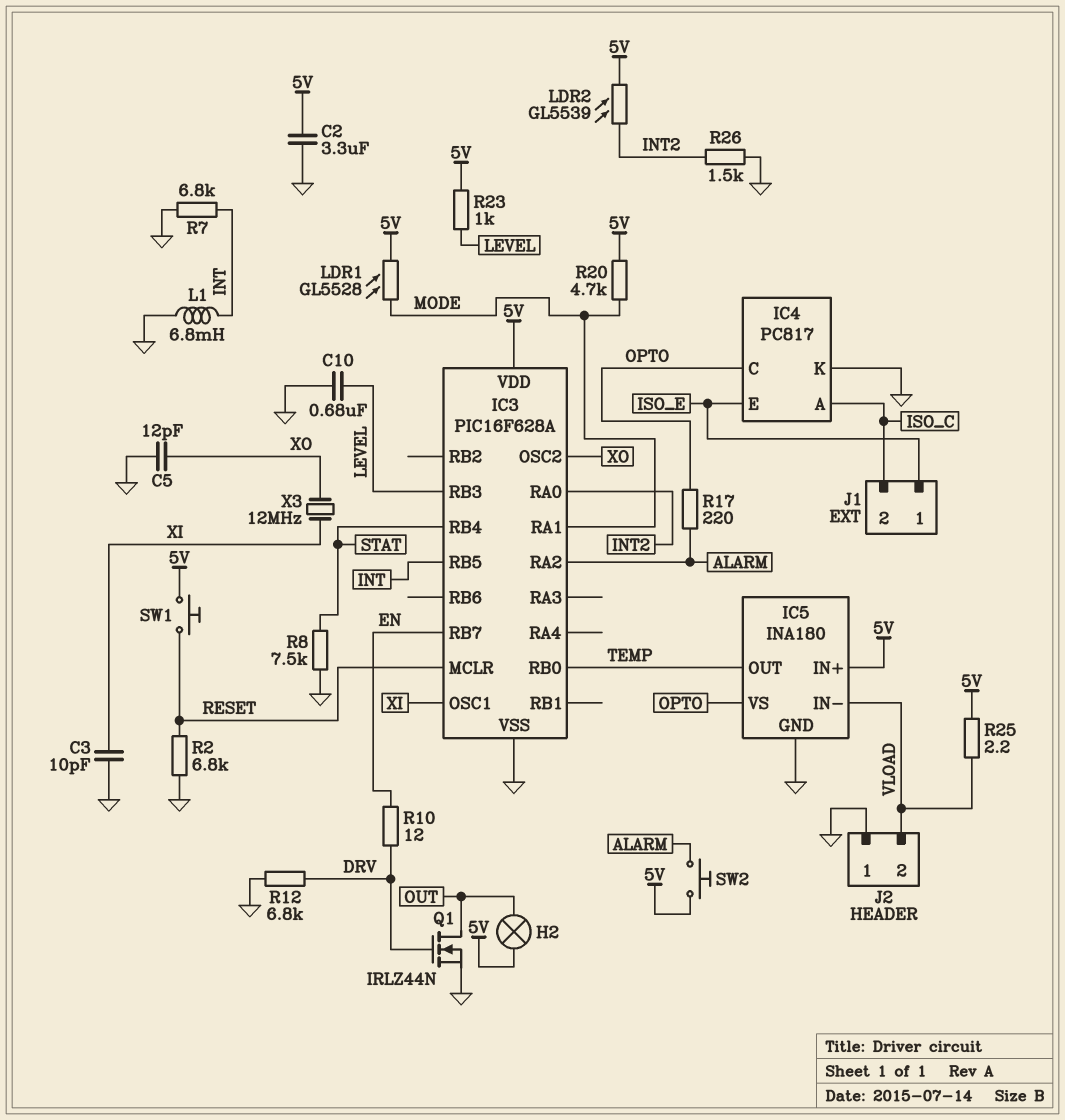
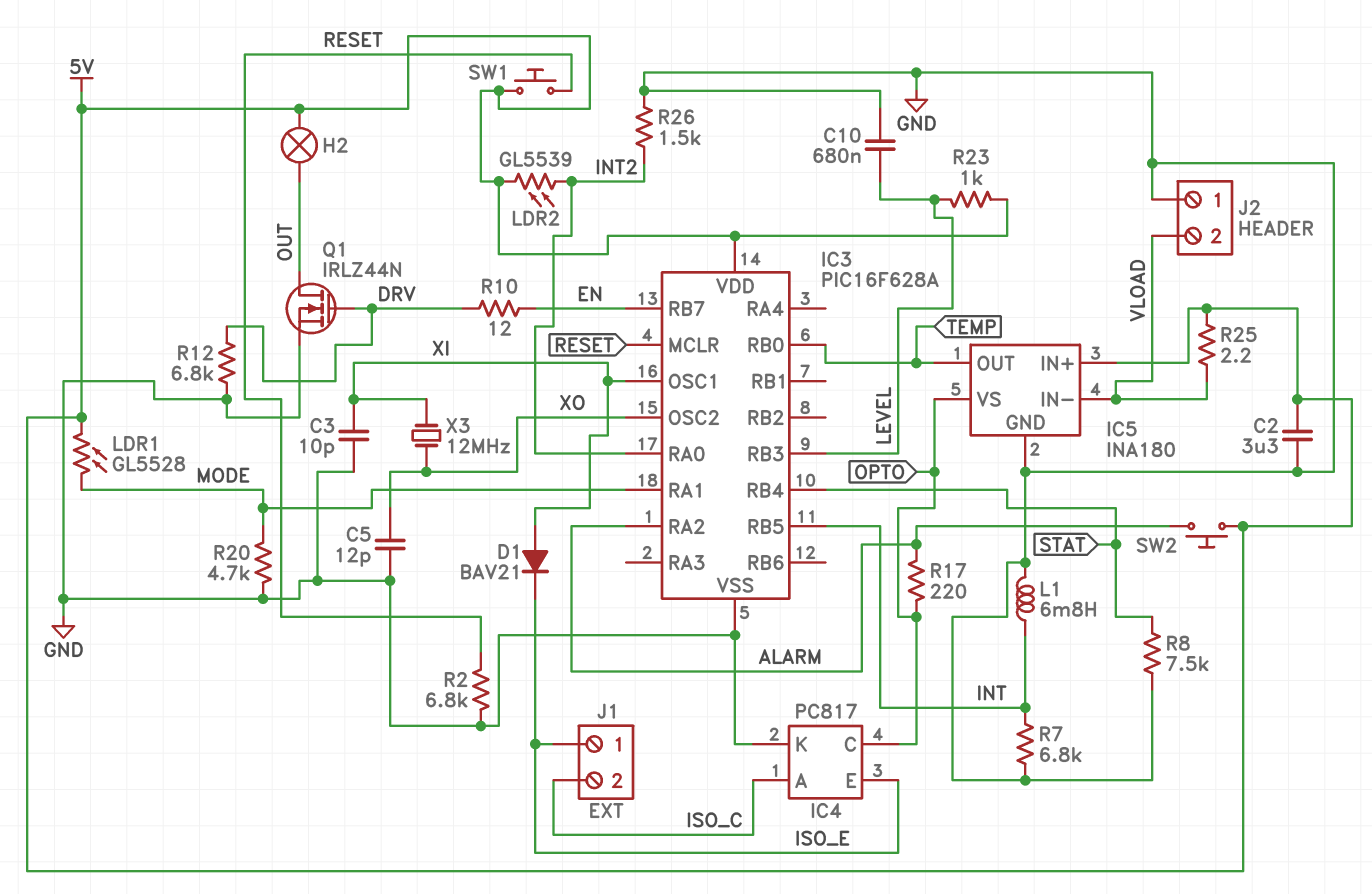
D1: none -> diode BAV21 (A XI, K ISO_E)
R20: 4.7k (5V, MODE) -> 4.7k (GND, MODE)

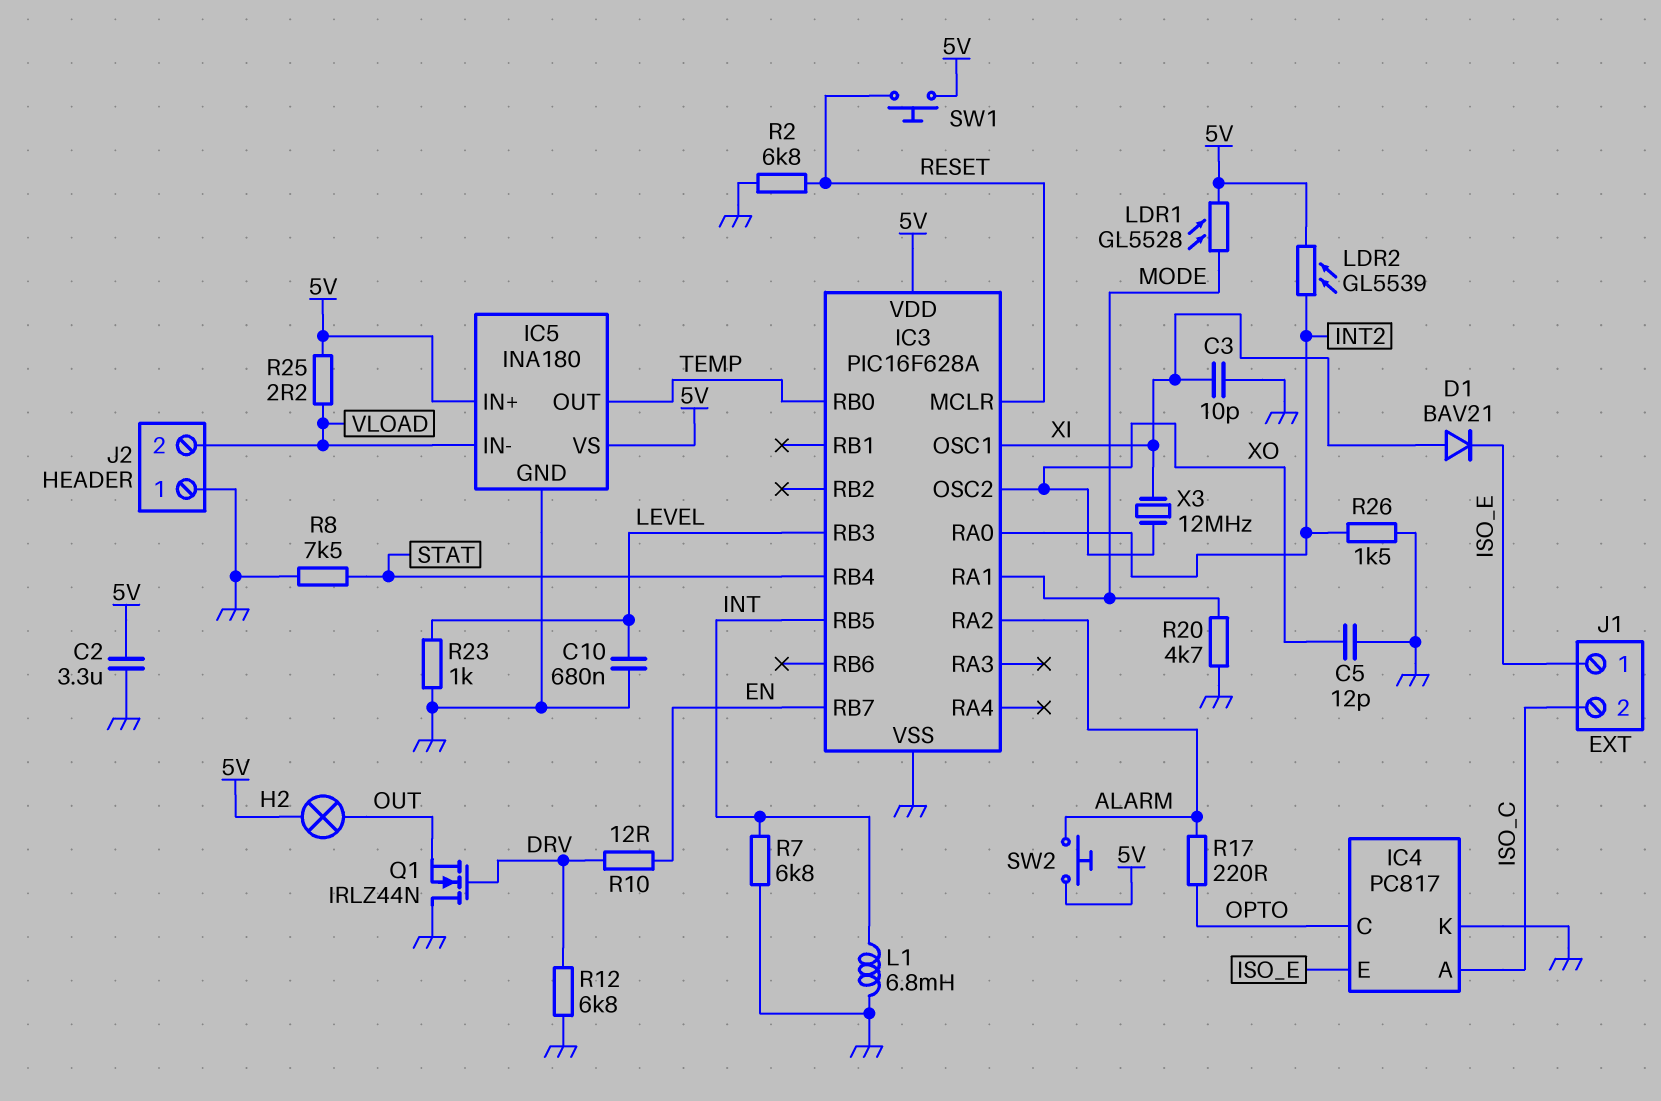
IC5 pin VS: OPTO -> 5V
Q1: NMOS IRLZ44N (G DRV, D OUT, S GND) -> NMOS IRLZ44N (G DRV, D GND, S OUT)
R23: 1k (5V, LEVEL) -> 1k (GND, LEVEL)

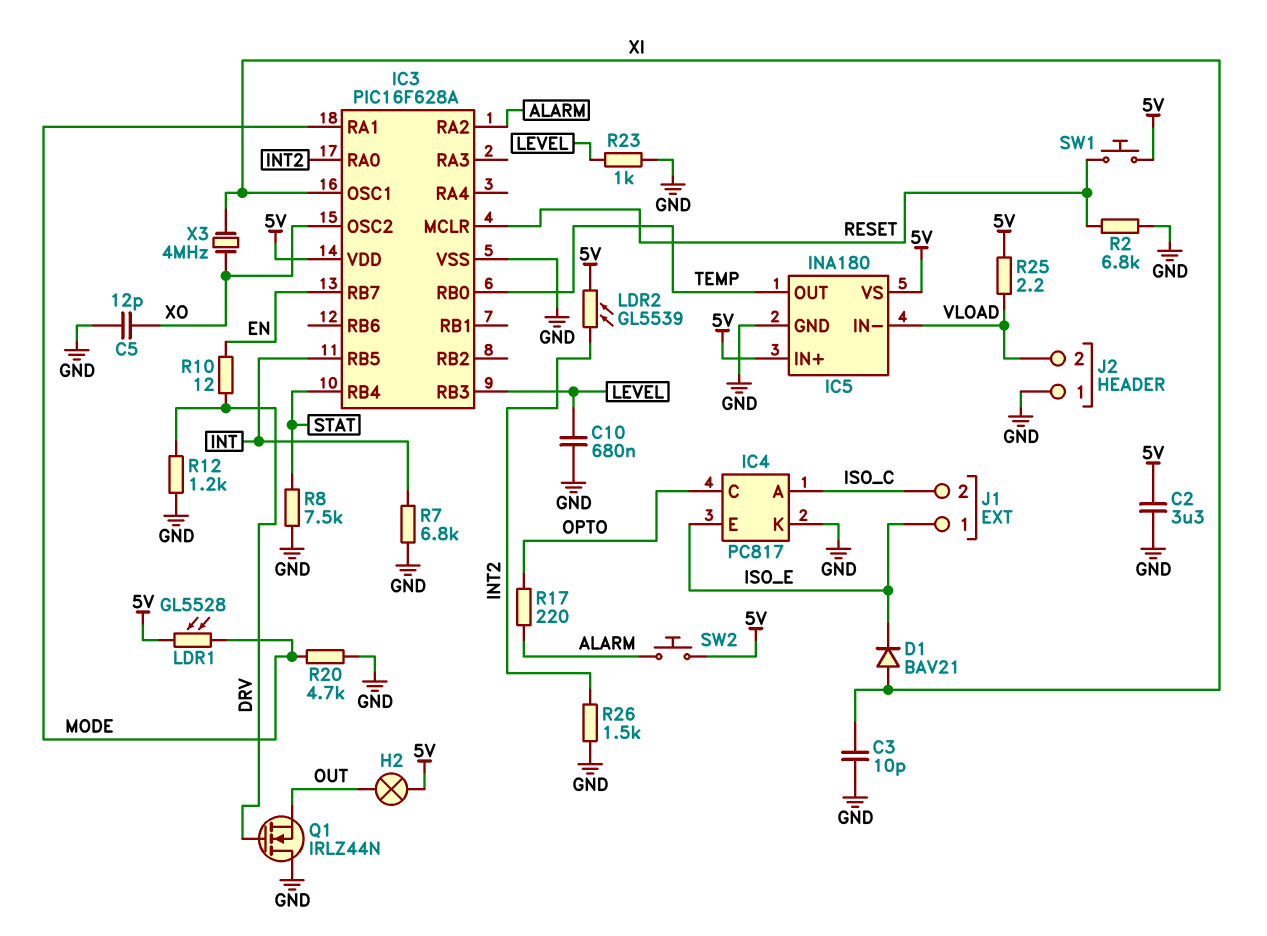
L1: 6.8mH (GND, INT) -> none
R12: 6.8k (DRV, GND) -> 1.2k (DRV, GND)
X3: 12MHz (XI, XO) -> 4MHz (XI, XO)

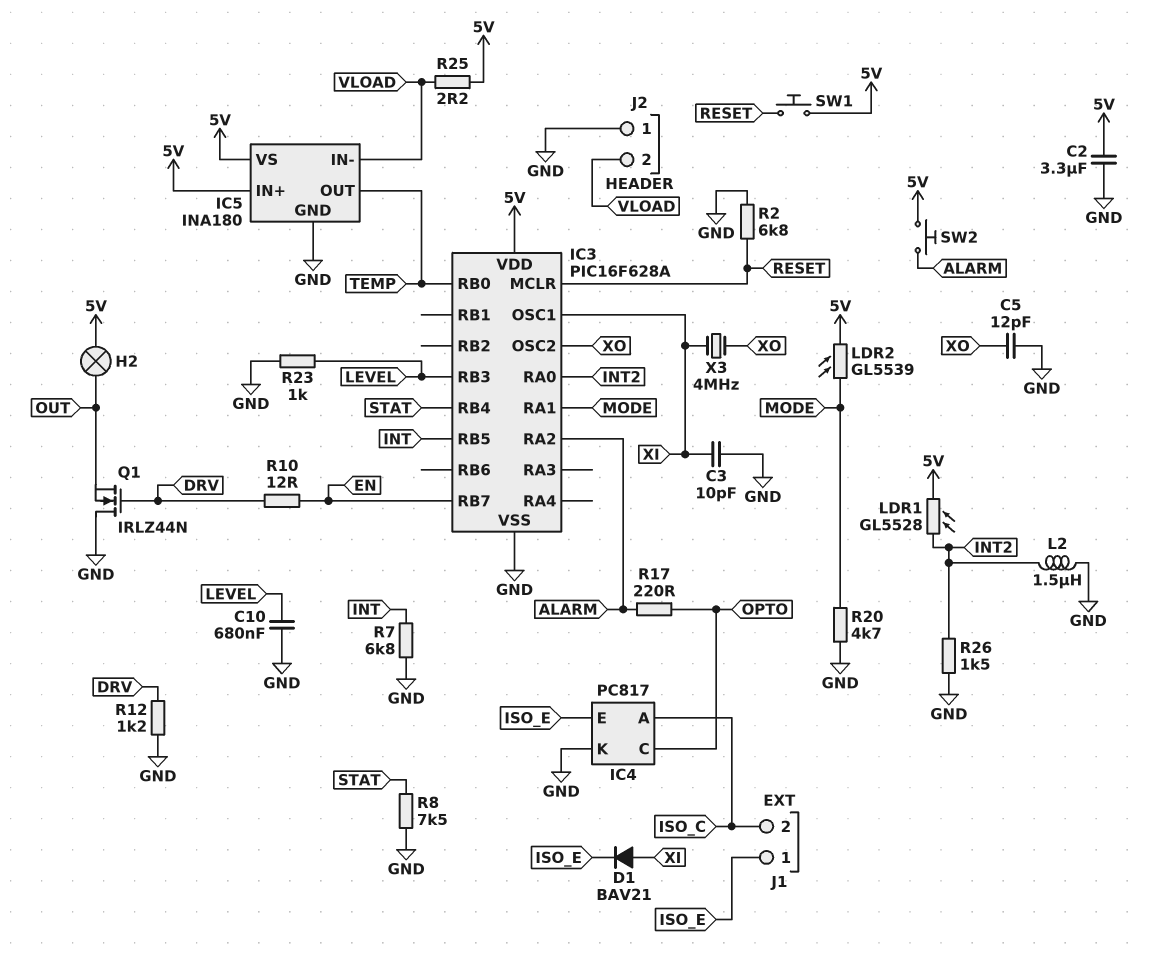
L2: none -> 1.5uH (GND, INT2)
LDR1: GL5528 (5V, MODE) -> GL5528 (5V, INT2)
LDR2: GL5539 (5V, INT2) -> GL5539 (5V, MODE)

